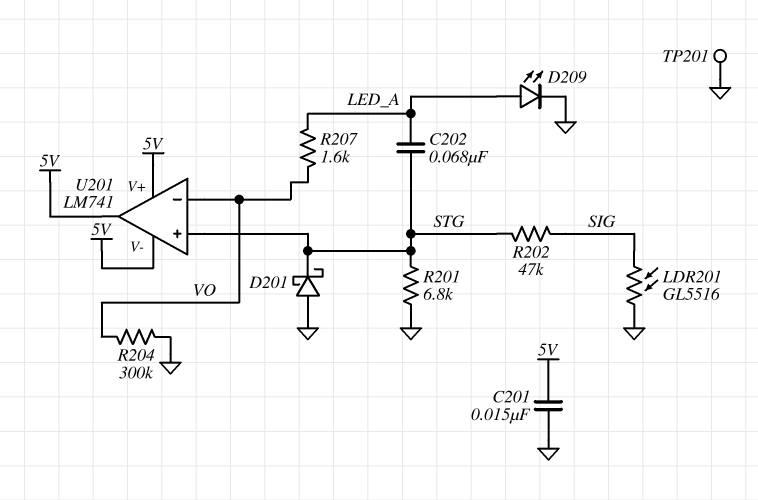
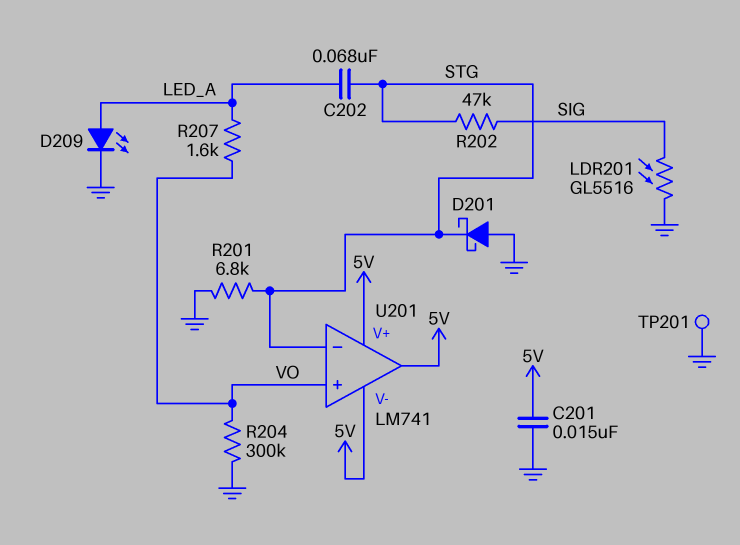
U201 pin in+: STG -> VO
U201 pin in-: VO -> STG

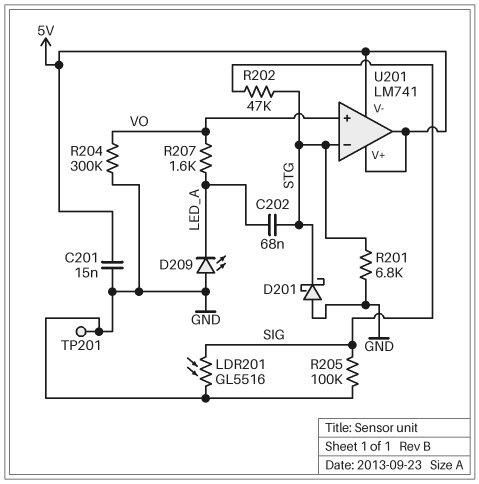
D209: LED (A LED_A, K GND) -> LED (A GND, K LED_A)
R205: none -> 100k (GND, SIG)

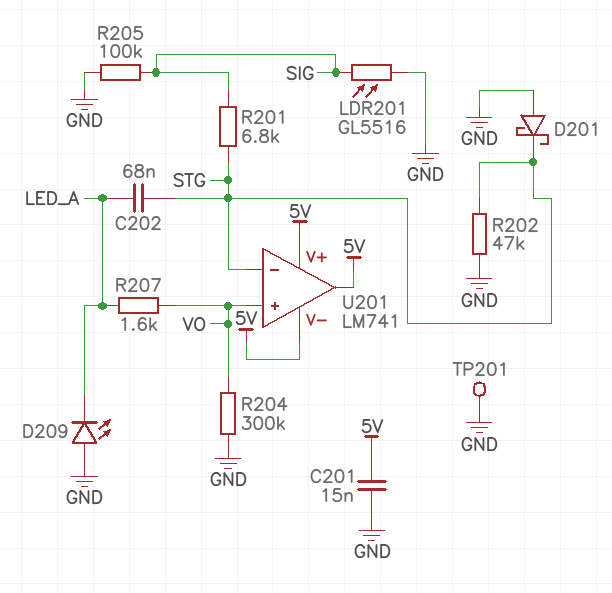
R201: 6.8k (GND, STG) -> 6.8k (SIG, STG)
R202: 47k (SIG, STG) -> 47k (GND, STG)

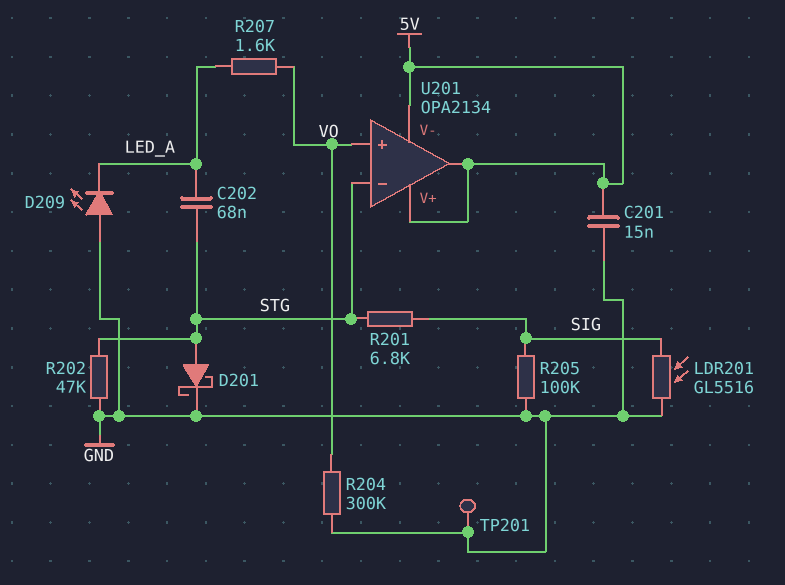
D201: schottky (A GND, K STG) -> schottky (A STG, K GND)
U201: LM741 -> OPA2134

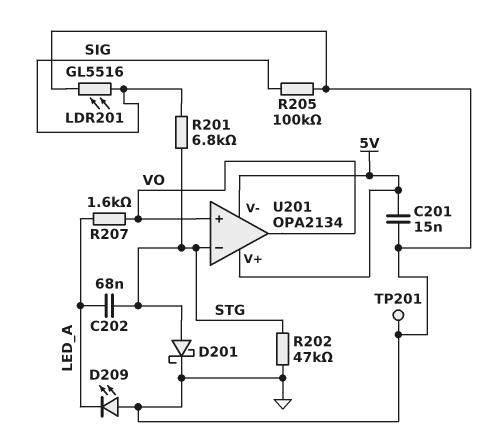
R204: 300k (GND, VO) -> none
U201 pin out: 5V -> VO

